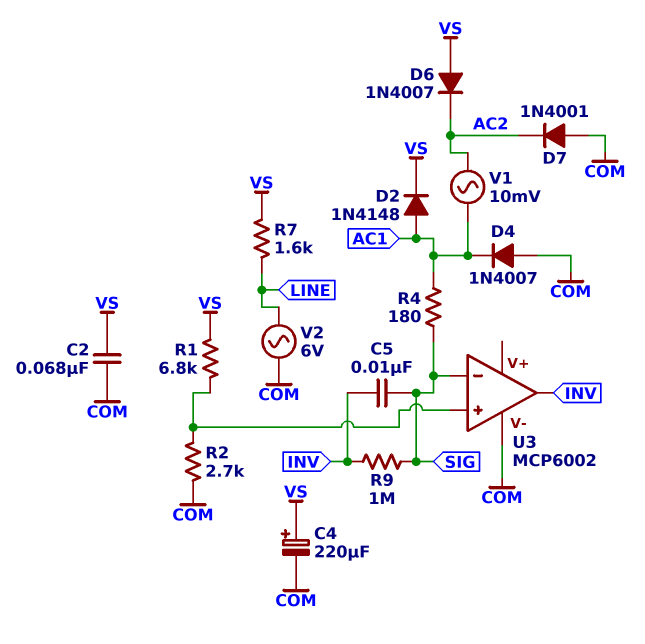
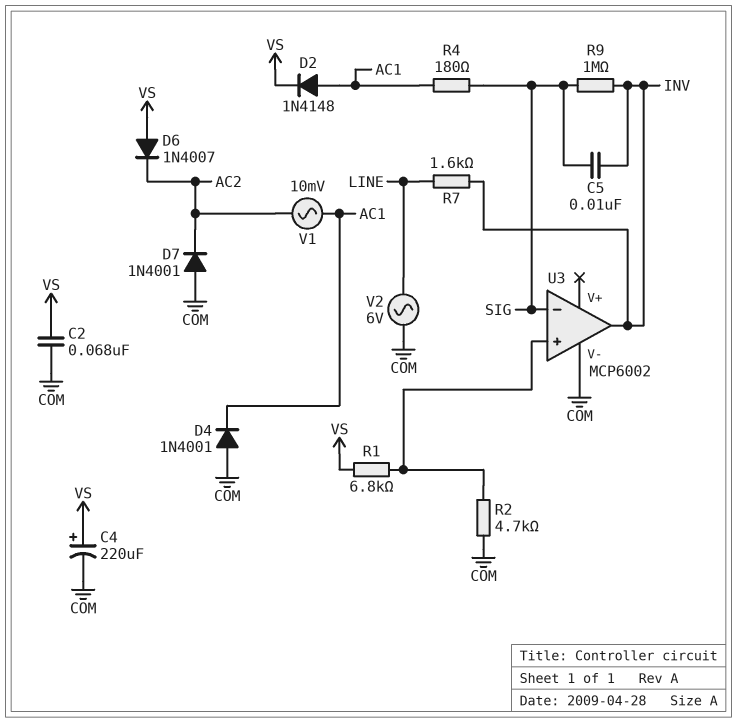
D4: diode 1N4007 (A COM, K AC1) -> diode 1N4001 (A COM, K AC1)
R2: 2.7k (COM, U3/in+) -> 4.7k (COM, U3/in+)
R7: 1.6k (LINE, VS) -> 1.6k (INV, LINE)

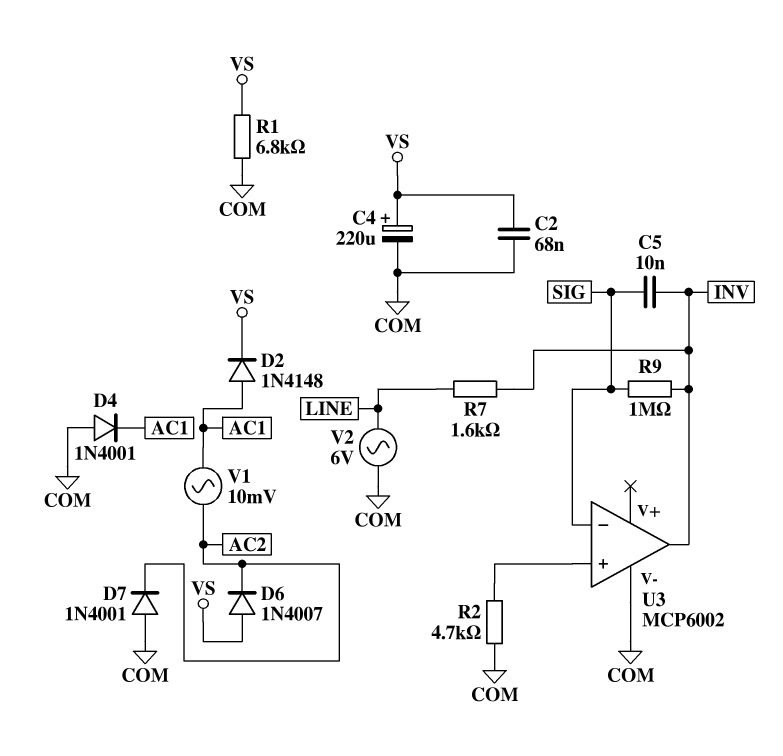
R1: 6.8k (U3/in+, VS) -> 6.8k (COM, VS)
R4: 180 (AC1, SIG) -> none

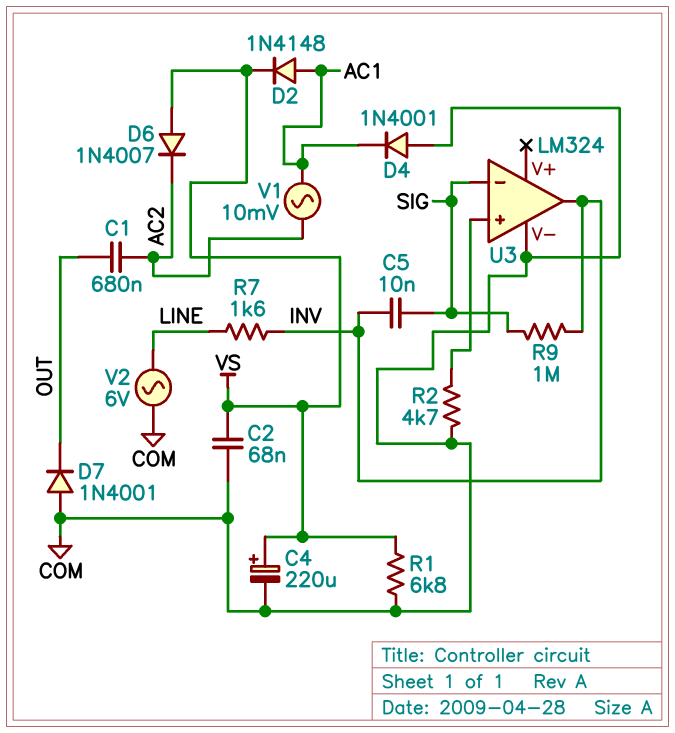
C1: none -> 680nF (AC2, OUT)
D7: diode 1N4001 (A COM, K AC2) -> diode 1N4001 (A COM, K OUT)
U3: MCP6002 -> LM324

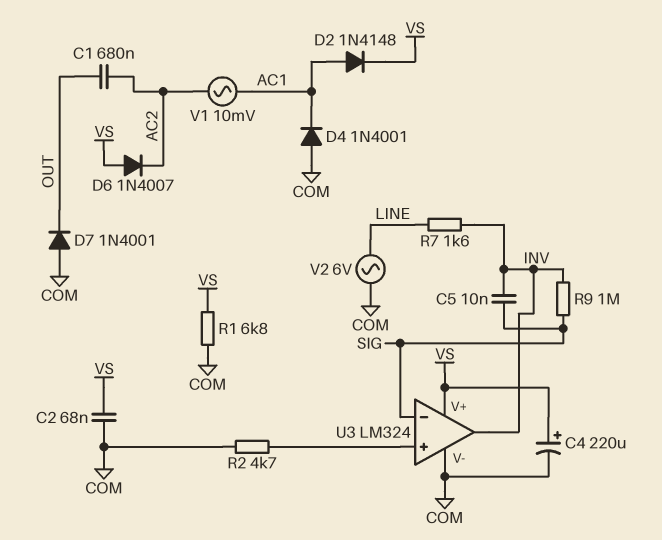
U3 pin V+: none -> VS

